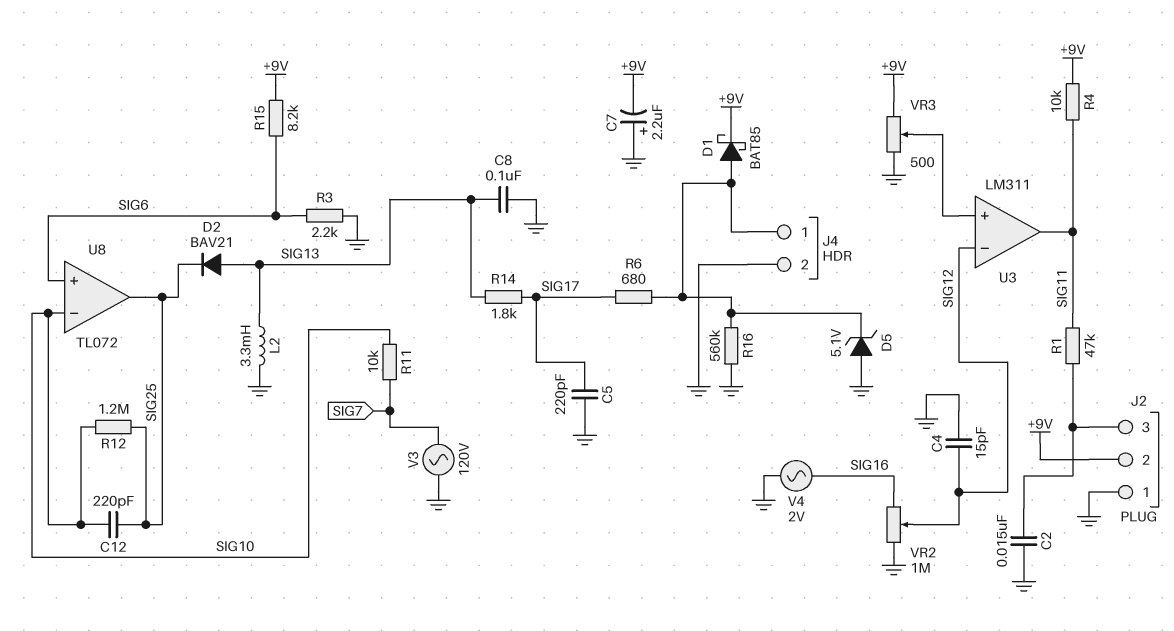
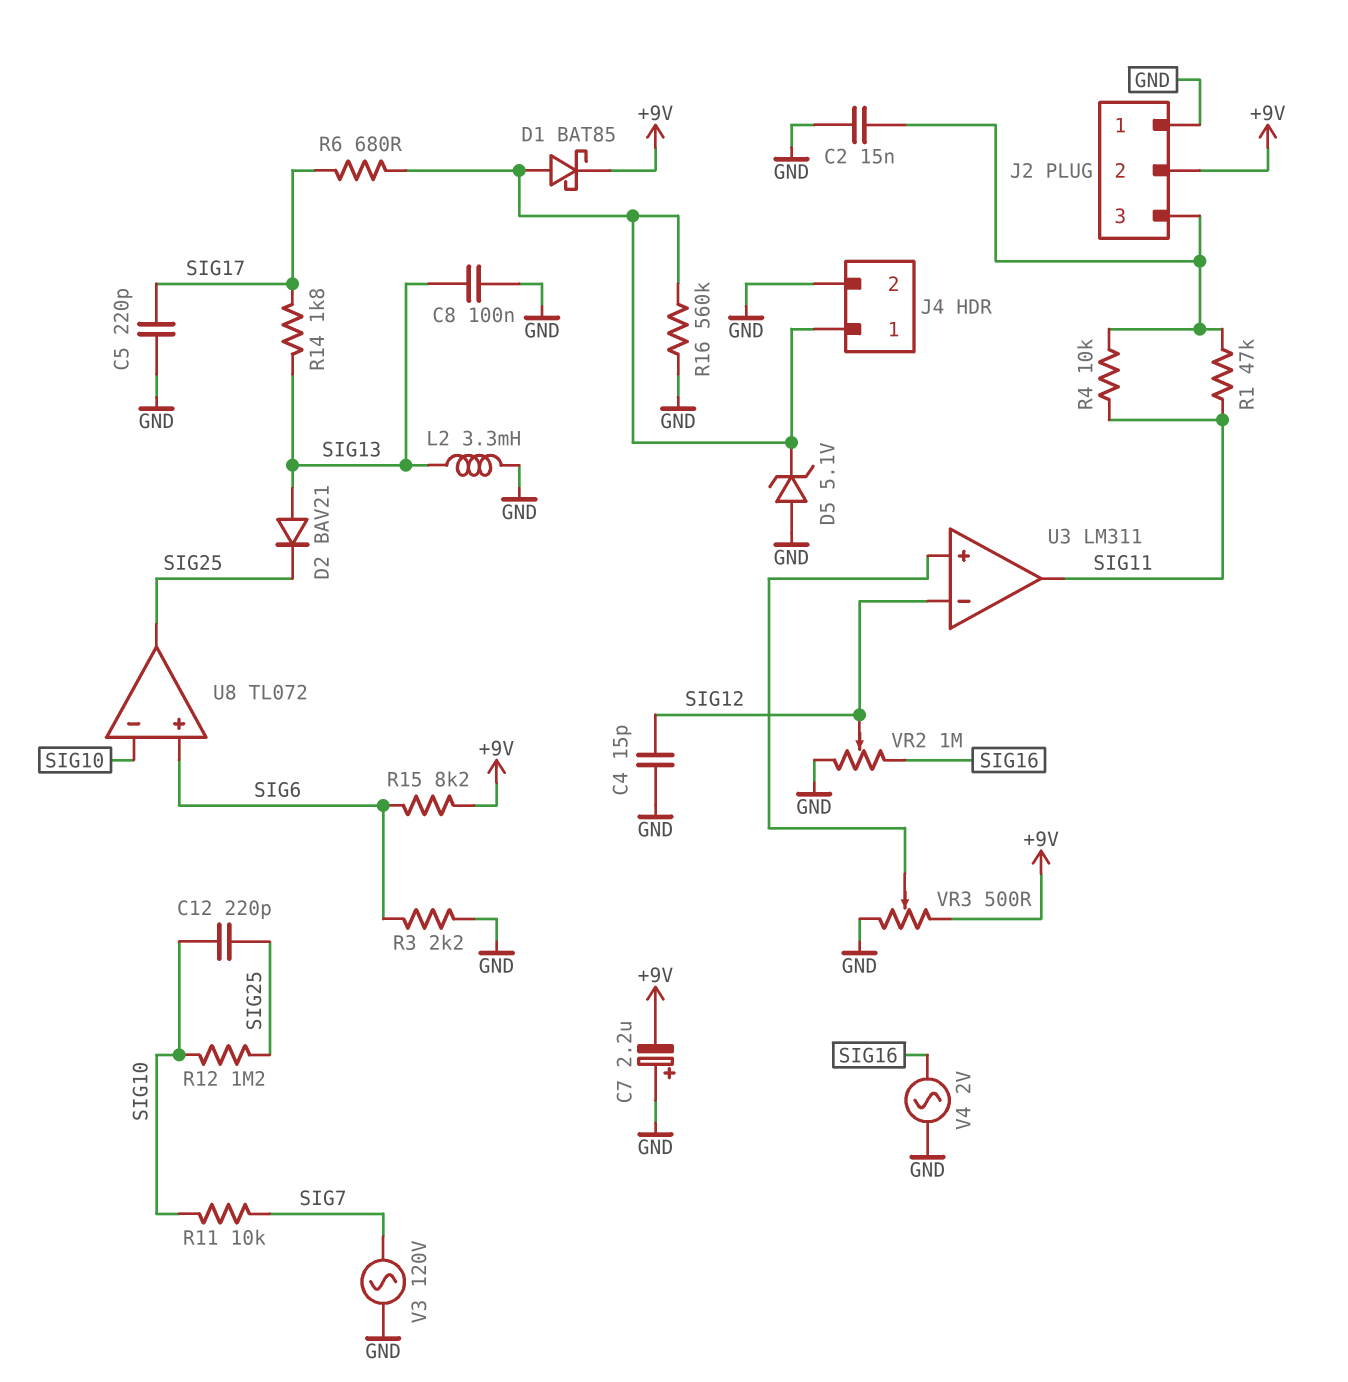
R4: 10k (+9V, SIG11) -> 10k (J2/3, SIG11)

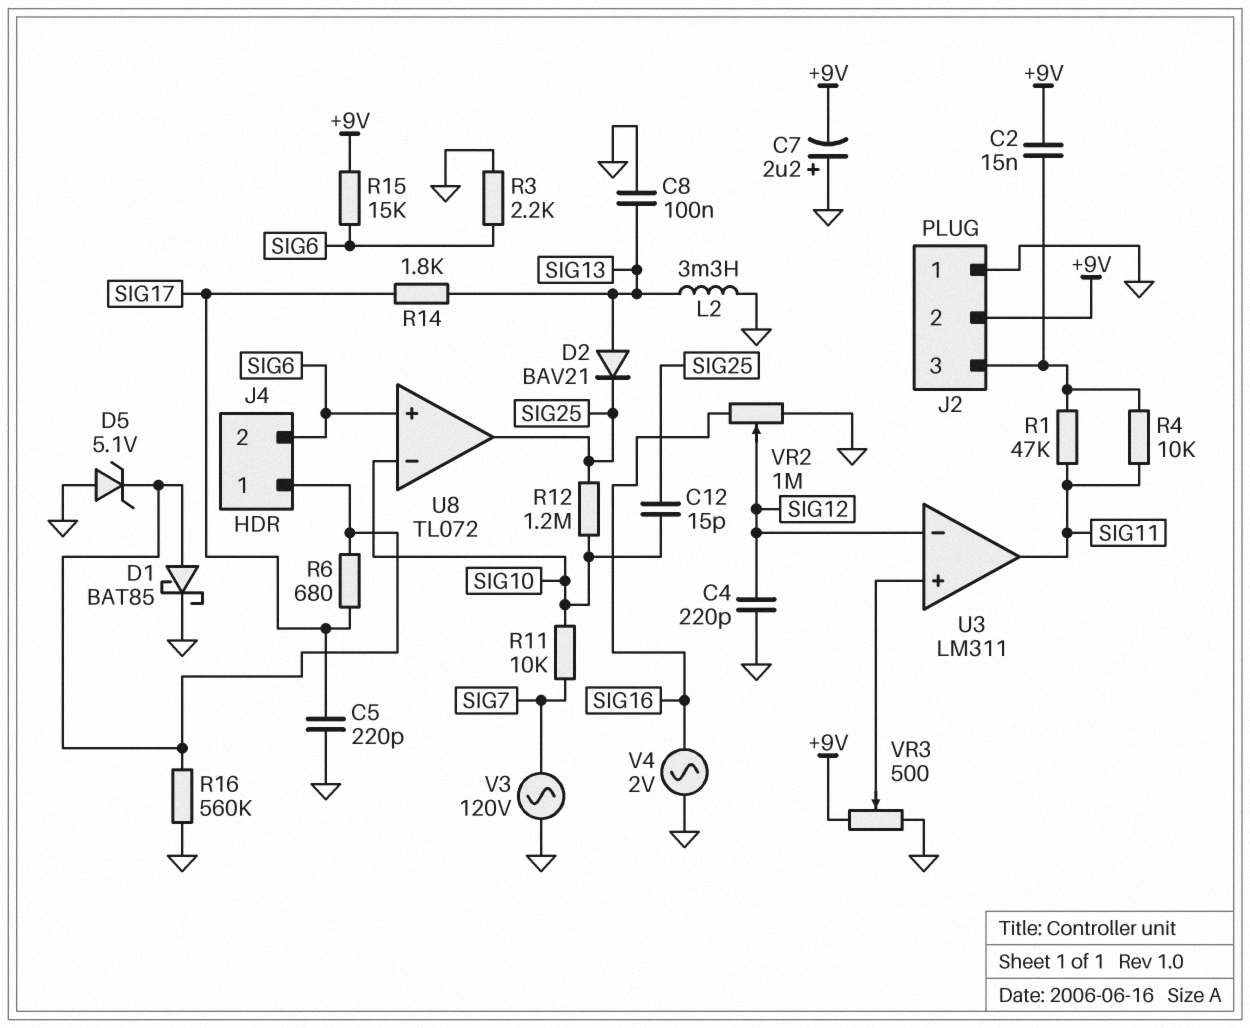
C2: 15nF (GND, J2/3) -> 15nF (+9V, J2/3)
C4: 15pF (GND, SIG12) -> 220pF (GND, SIG12)
C12: 220pF (SIG10, SIG25) -> 15pF (SIG10, SIG25)
D1: schottky BAT85 (A J4/1, K +9V) -> schottky BAT85 (A J4/1, K GND)
J4 pin 2: GND -> SIG6
R15: 8.2k (+9V, SIG6) -> 15k (+9V, SIG6)

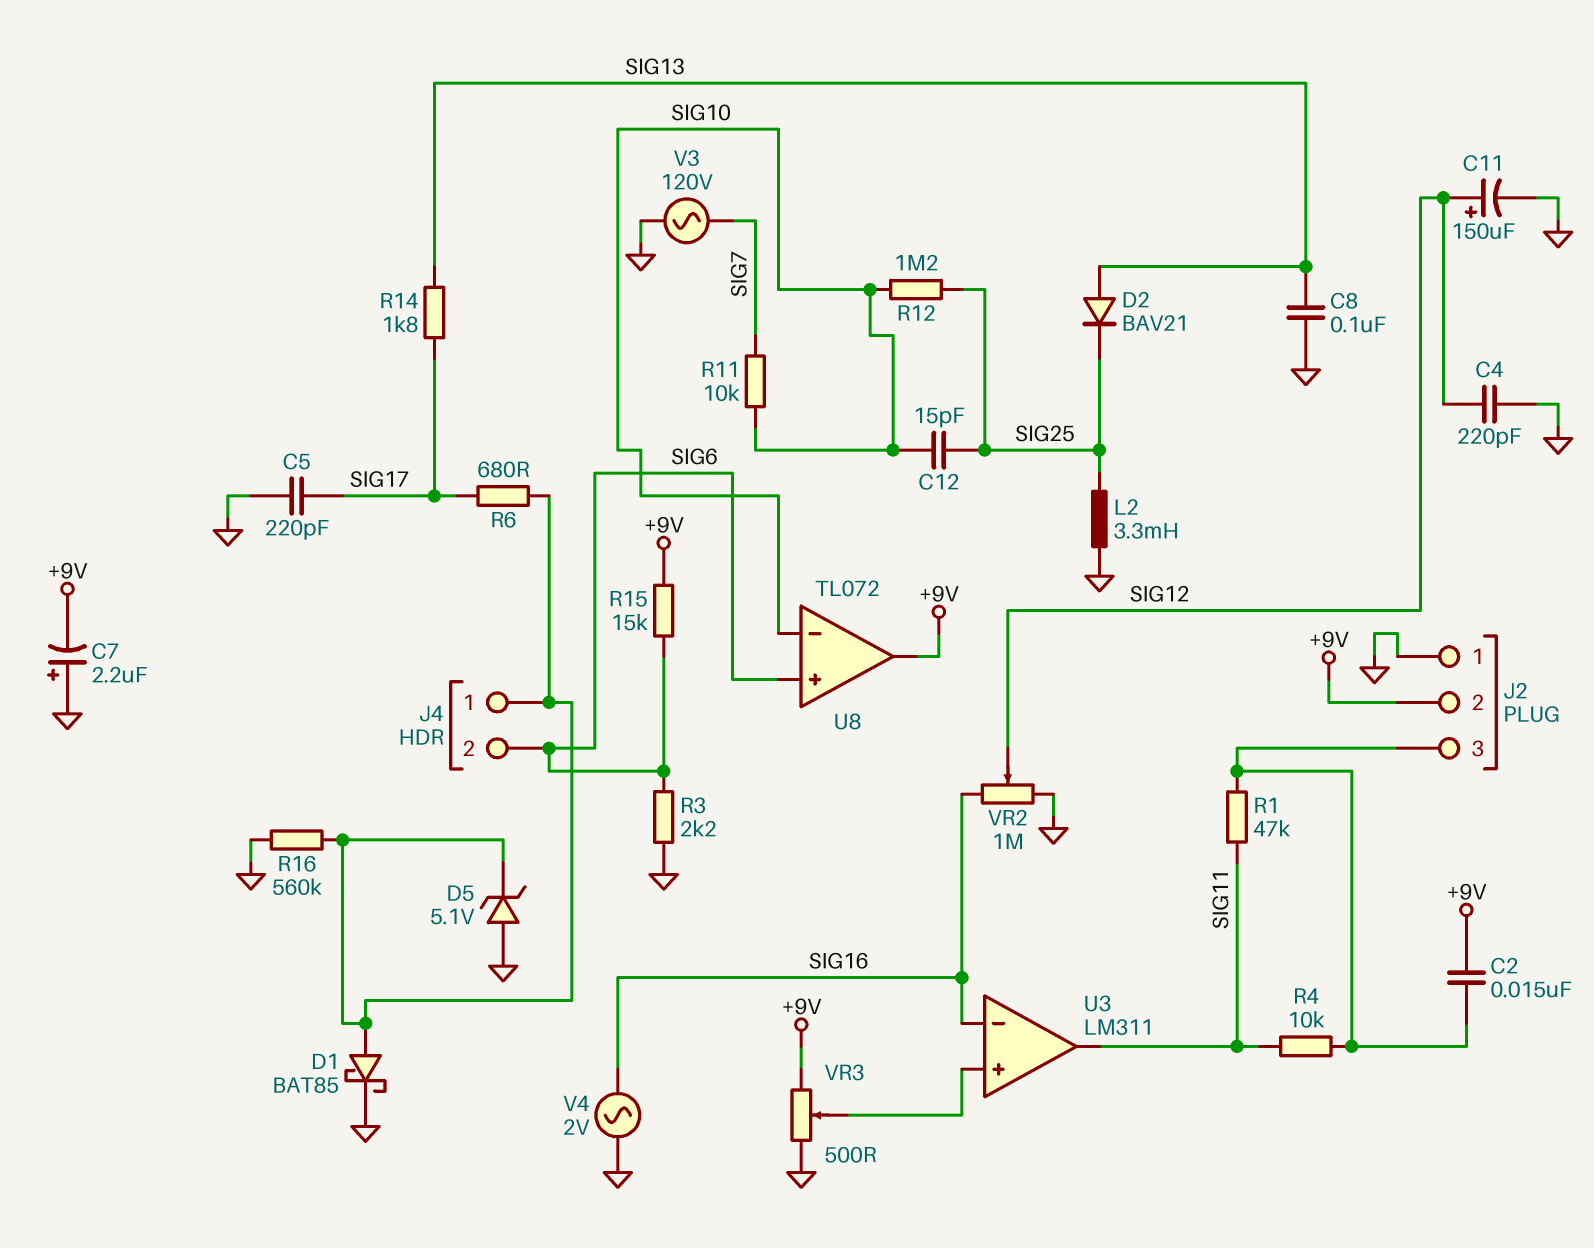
C11: none -> 150uF (plus SIG12, minus GND)
L2: 3.3mH (GND, SIG13) -> 3.3mH (GND, SIG25)
U3 pin in-: SIG12 -> SIG16
U8 pin out: SIG25 -> +9V

